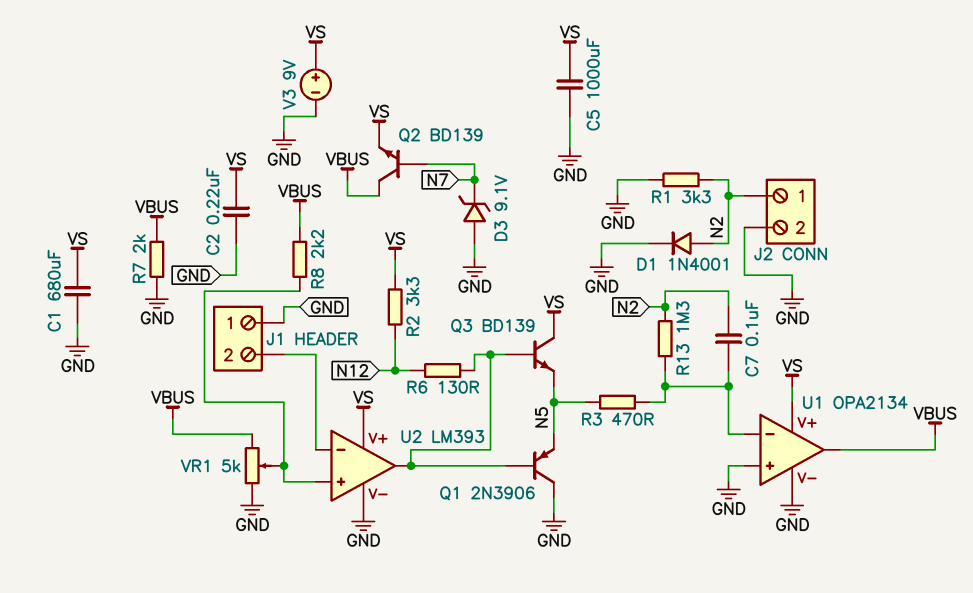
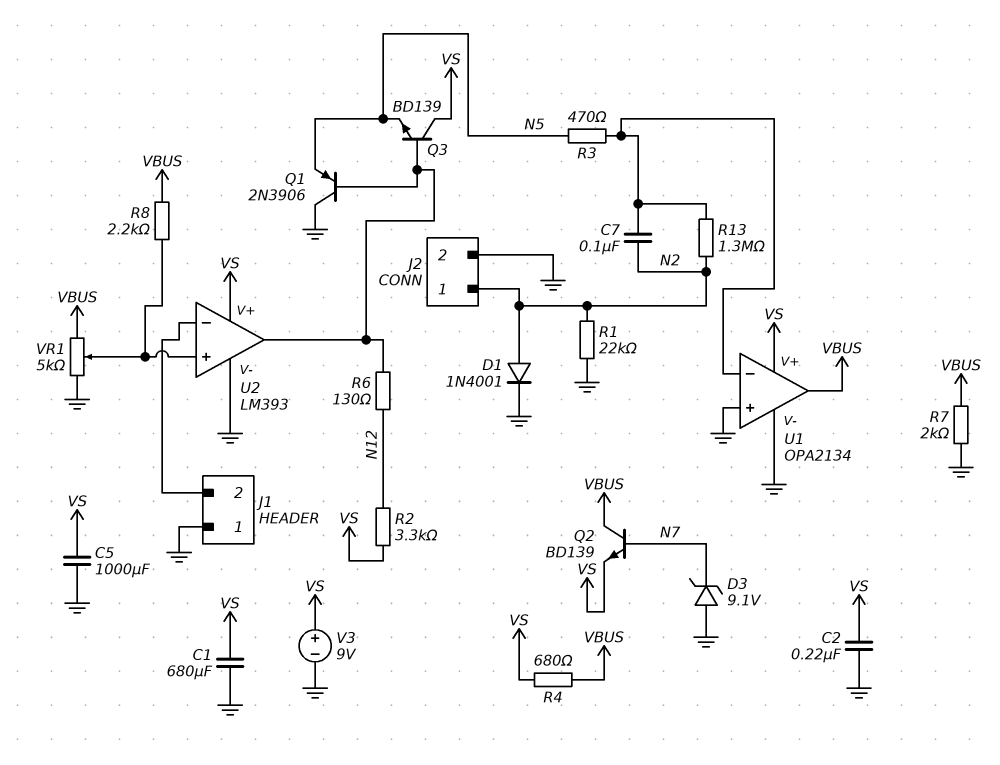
R1: 3.3k (GND, N2) -> 22k (GND, N2)
R4: none -> 680 (VBUS, VS)

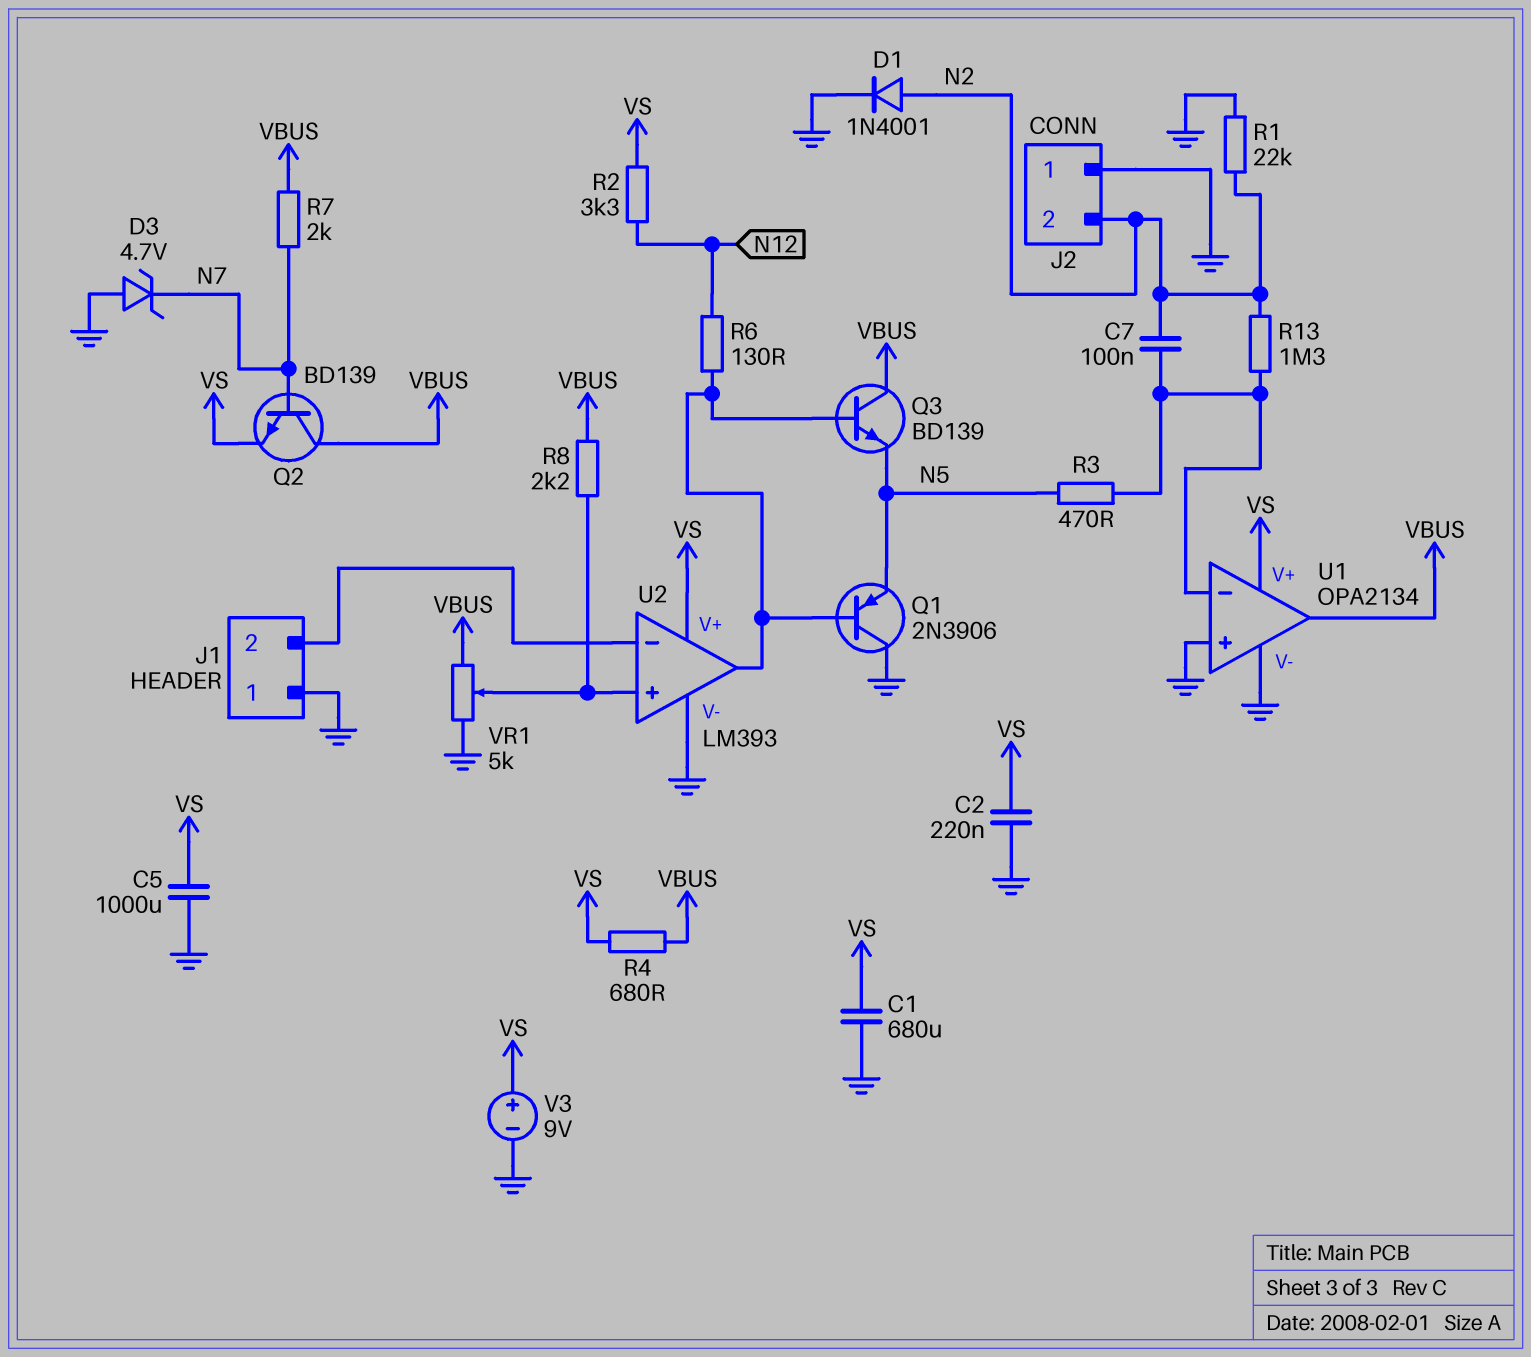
D3: zener 9.1V (A GND, K N7) -> zener 4.7V (A GND, K N7)
J2 pin 1: N2 -> GND
J2 pin 2: GND -> N2
Q3: NPN BD139 (B U2/out, C VS, E N5) -> NPN BD139 (B U2/out, C VBUS, E N5)
R7: 2k (GND, VBUS) -> 2k (N7, VBUS)

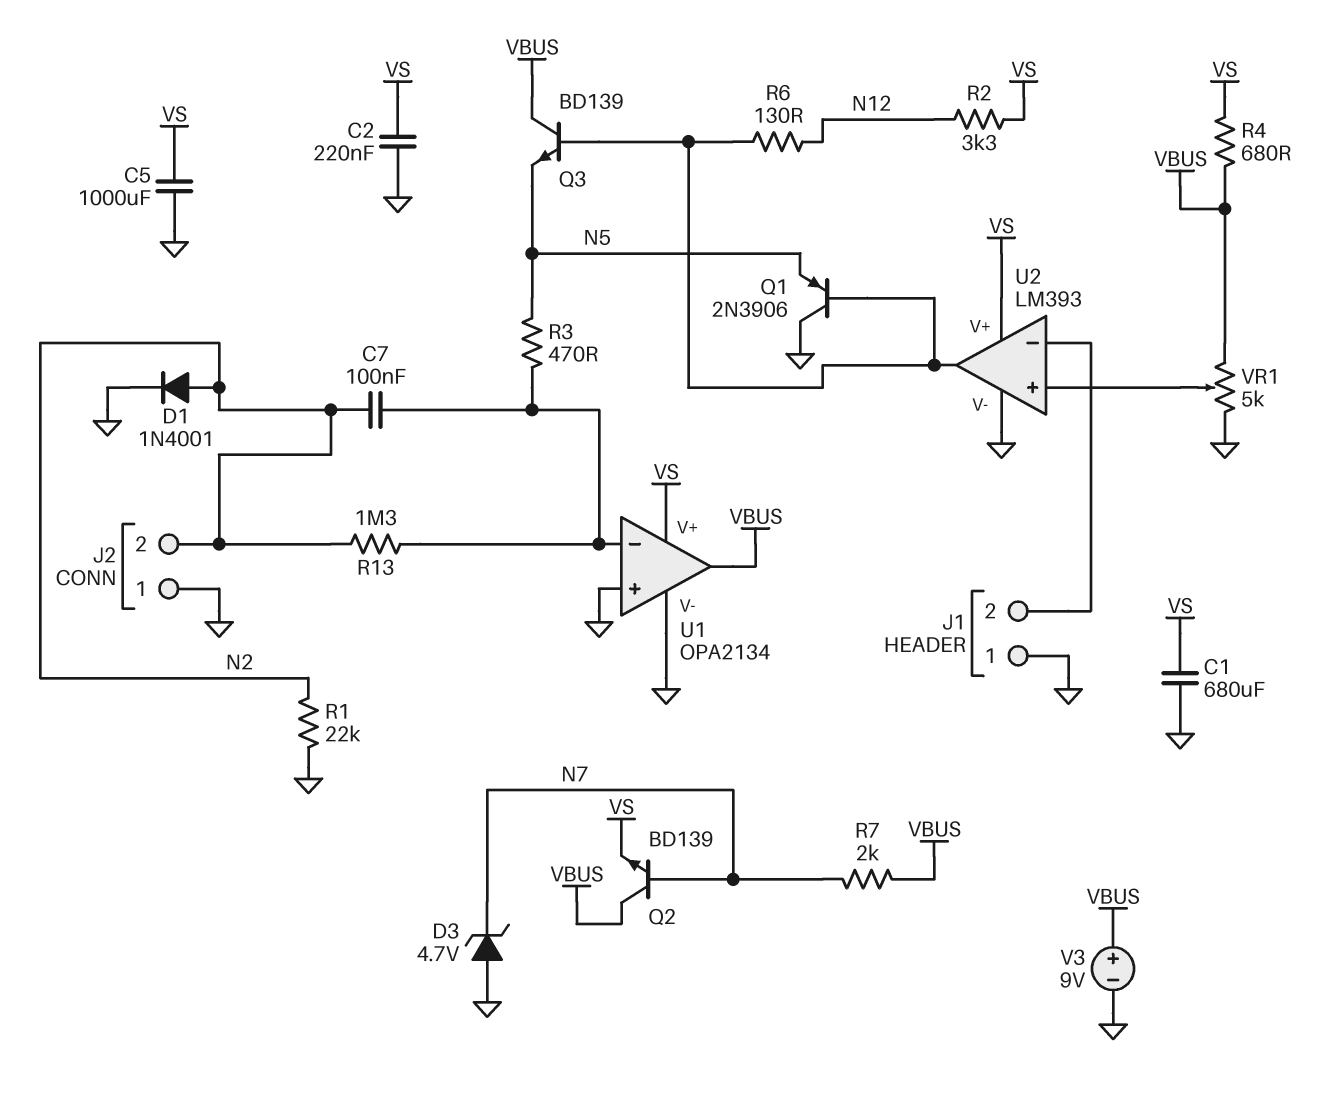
R8: 2.2k (U2/in+, VBUS) -> none
V3: 9V (plus VS, minus GND) -> 9V (plus VBUS, minus GND)

